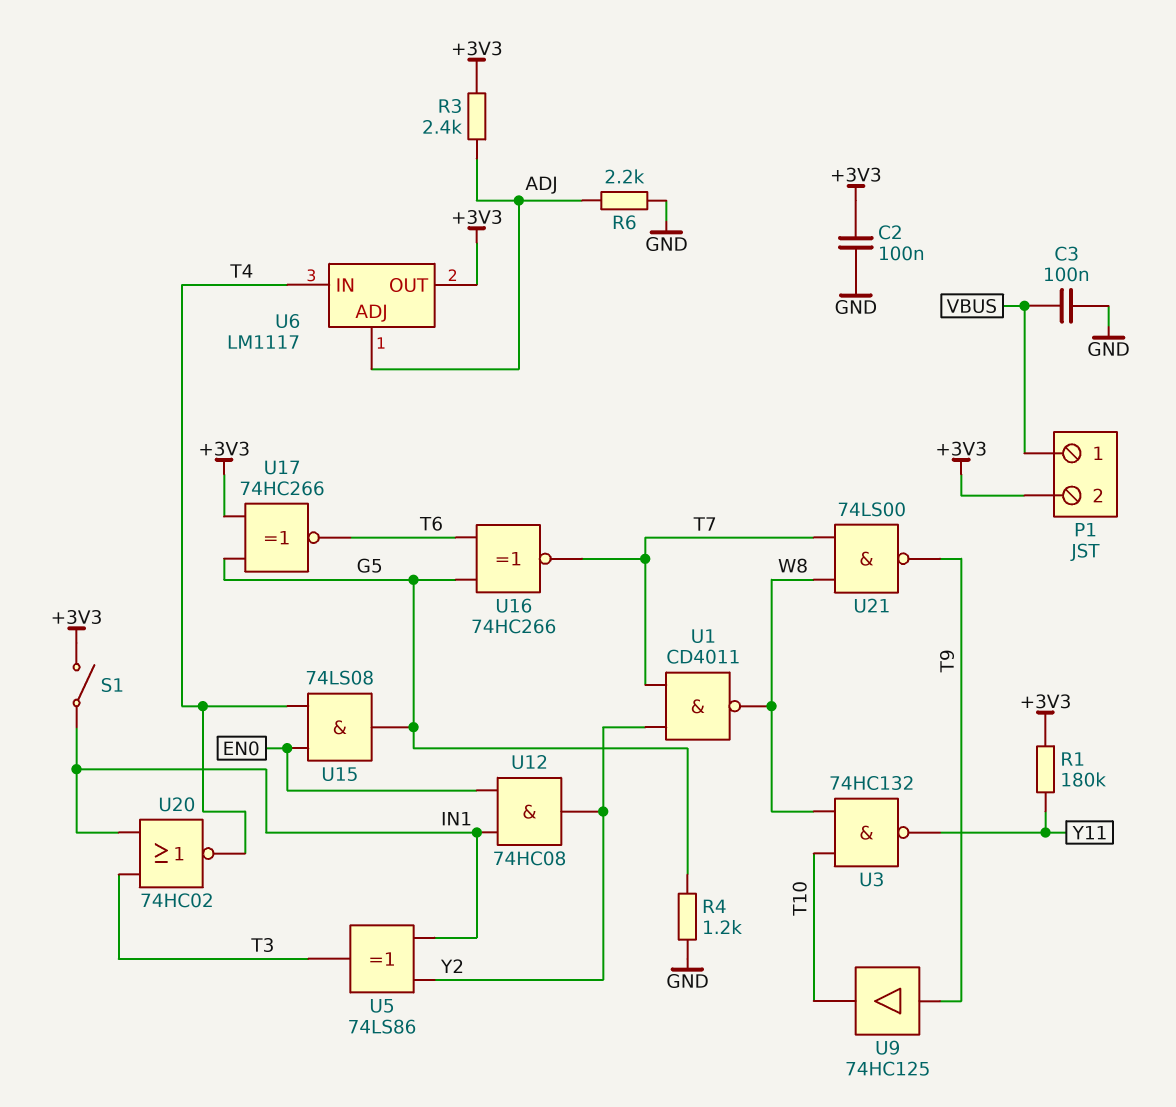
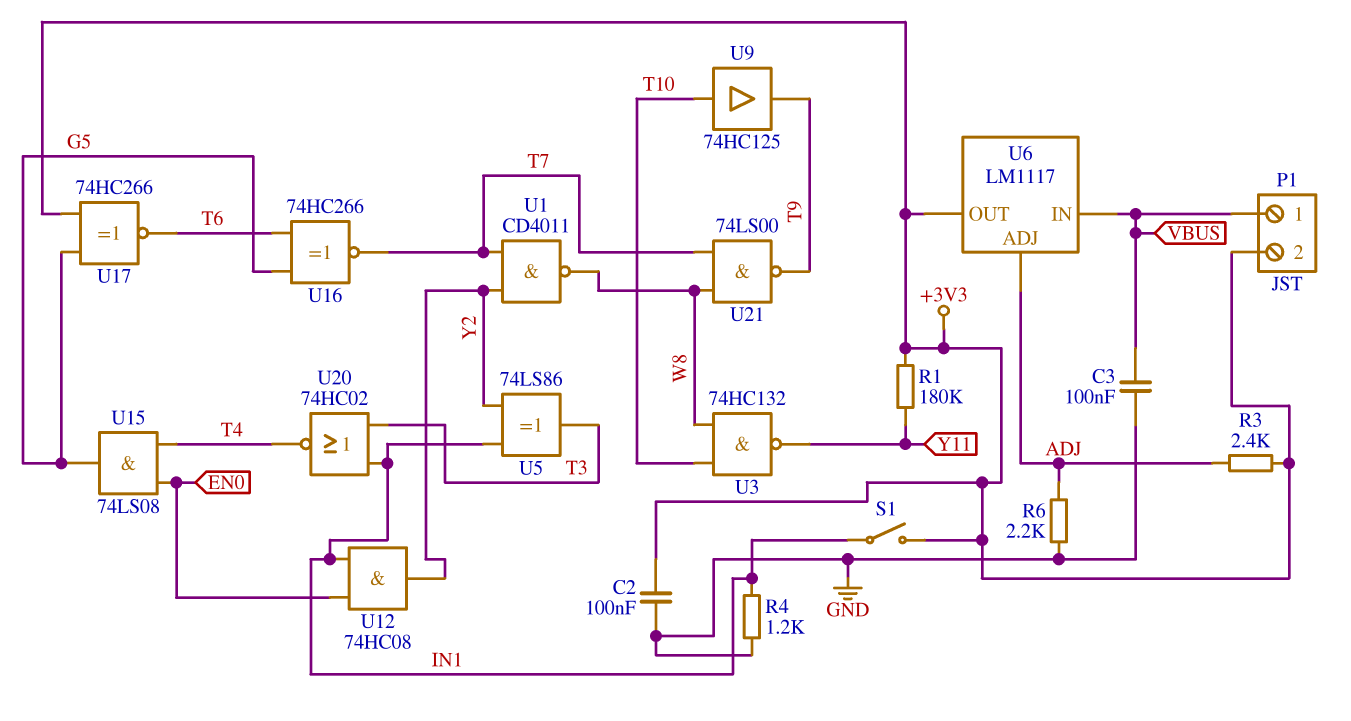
R4: 1.2k (G5, GND) -> 1.2k (GND, IN1)
U6 pin IN: T4 -> VBUS
U9: buffer 74HC125 (in T9, out T10) -> buffer 74HC125 (in T10, out T9)

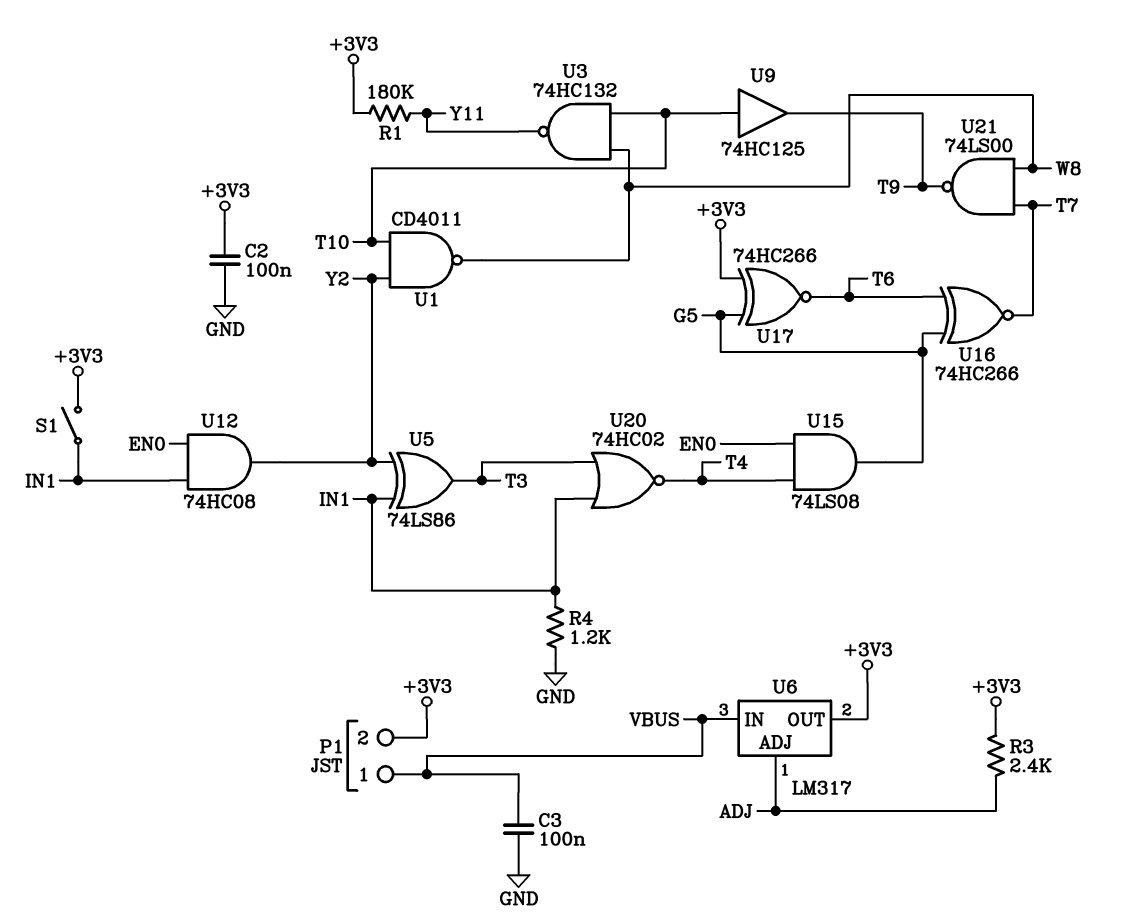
R6: 2.2k (ADJ, GND) -> none
U1: NAND CD4011 (in T7, in Y2, out W8) -> NAND CD4011 (in T10, in Y2, out W8)
U6: LM1117 -> LM317

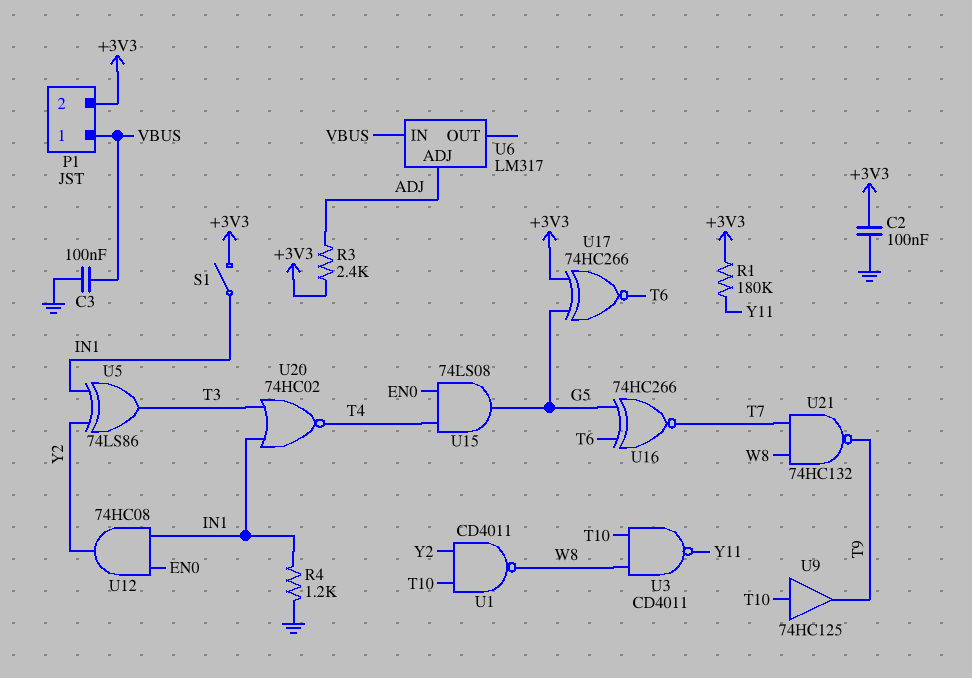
U3: NAND 74HC132 (in T10, in W8, out Y11) -> NAND CD4011 (in T10, in W8, out Y11)
U6 pin OUT: +3V3 -> none
U21: NAND 74LS00 (in T7, in W8, out T9) -> NAND 74HC132 (in T7, in W8, out T9)

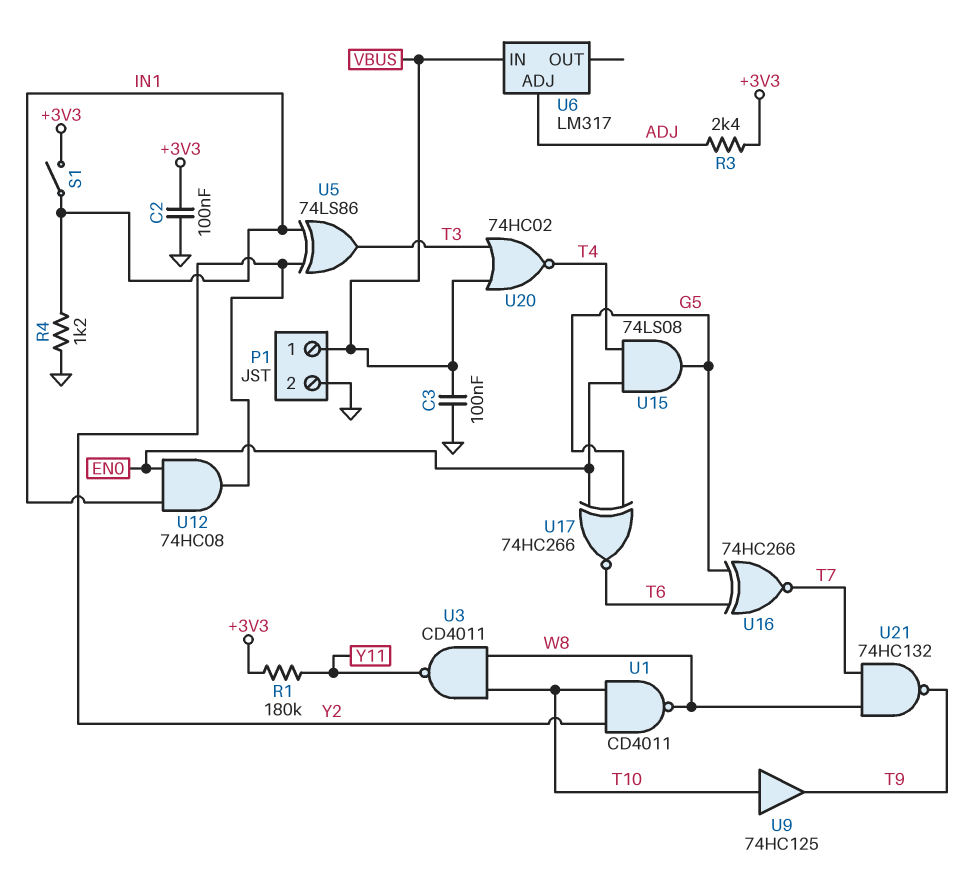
P1 pin 2: +3V3 -> GND
U17: XNOR 74HC266 (in +3V3, in G5, out T6) -> XNOR 74HC266 (in EN0, in G5, out T6)
U20: NOR 74HC02 (in IN1, in T3, out T4) -> NOR 74HC02 (in T3, in VBUS, out T4)

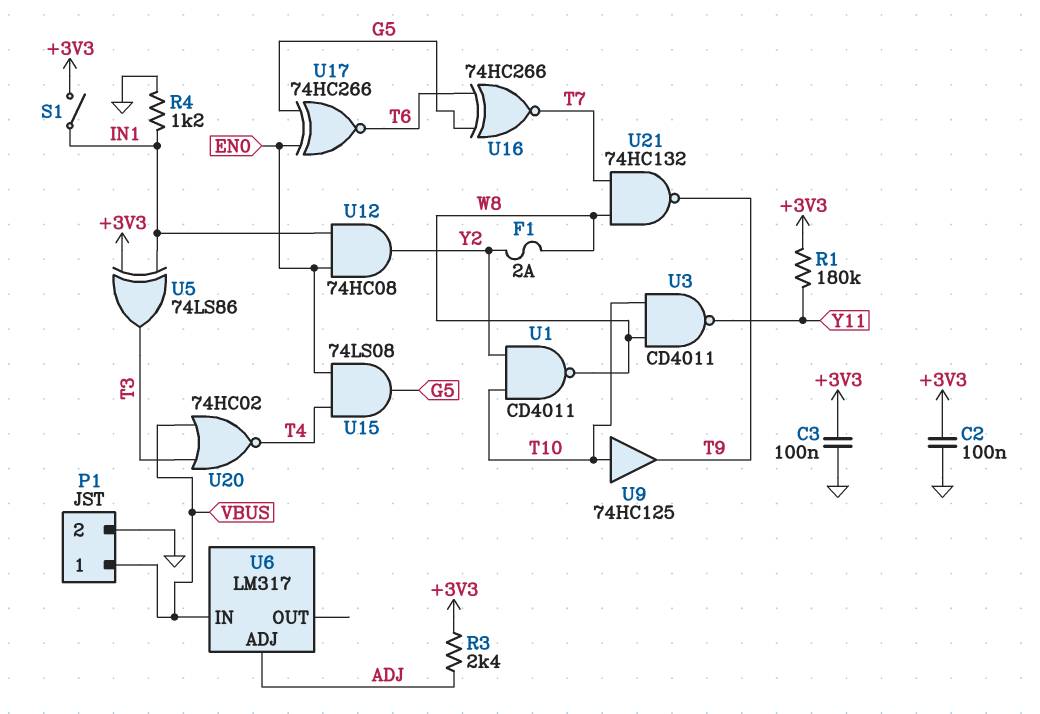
C3: 100nF (GND, VBUS) -> 100nF (+3V3, GND)
F1: none -> 2A (W8, Y2)
U5: XOR 74LS86 (in IN1, in Y2, out T3) -> XOR 74LS86 (in +3V3, in IN1, out T3)

